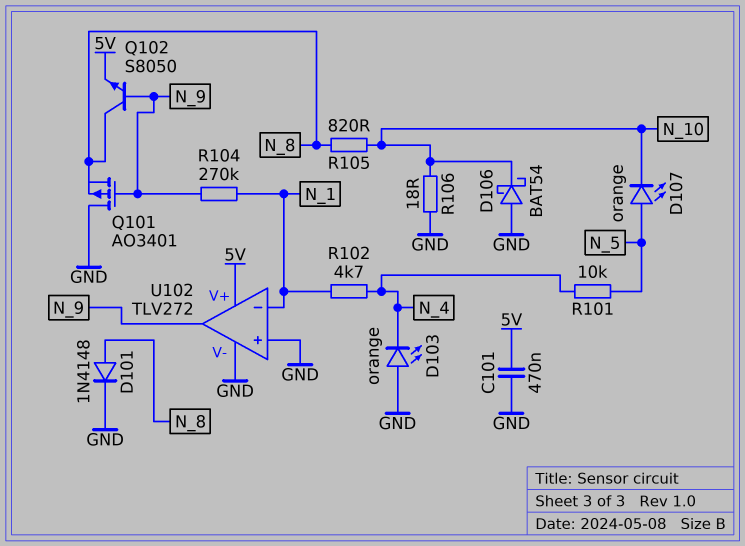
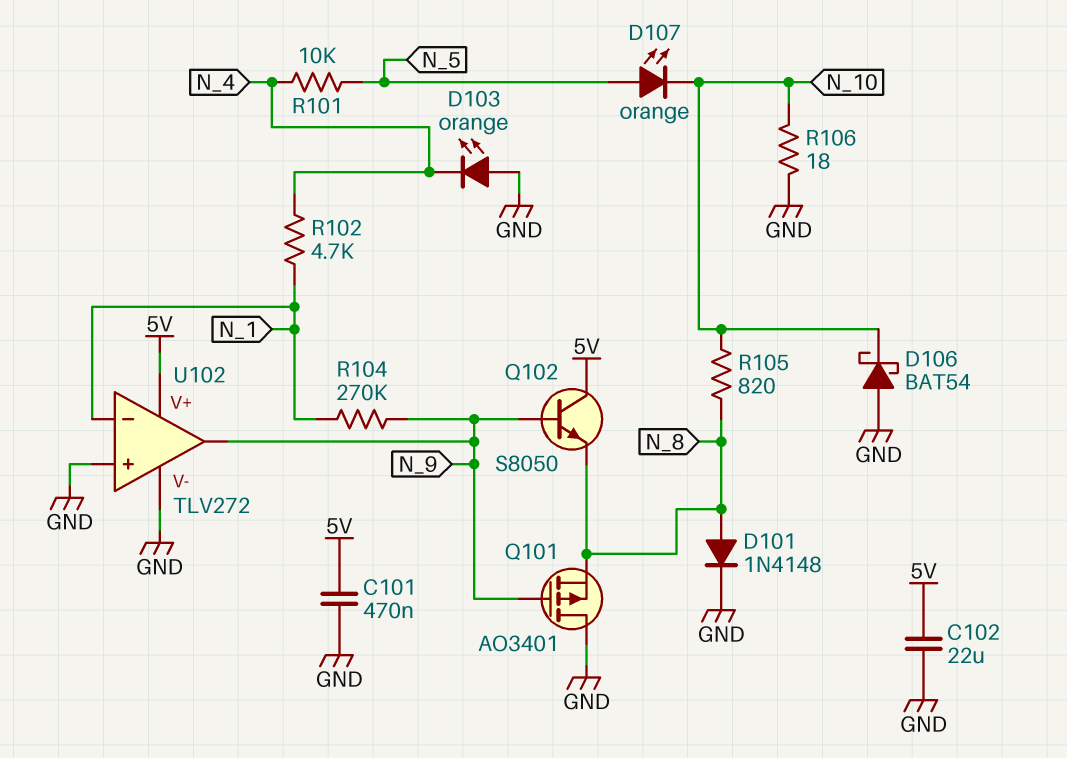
C102: none -> 22uF (5V, GND)
Q102: NPN S8050 (B N_9, C N_8, E 5V) -> NPN S8050 (B N_9, C 5V, E N_8)

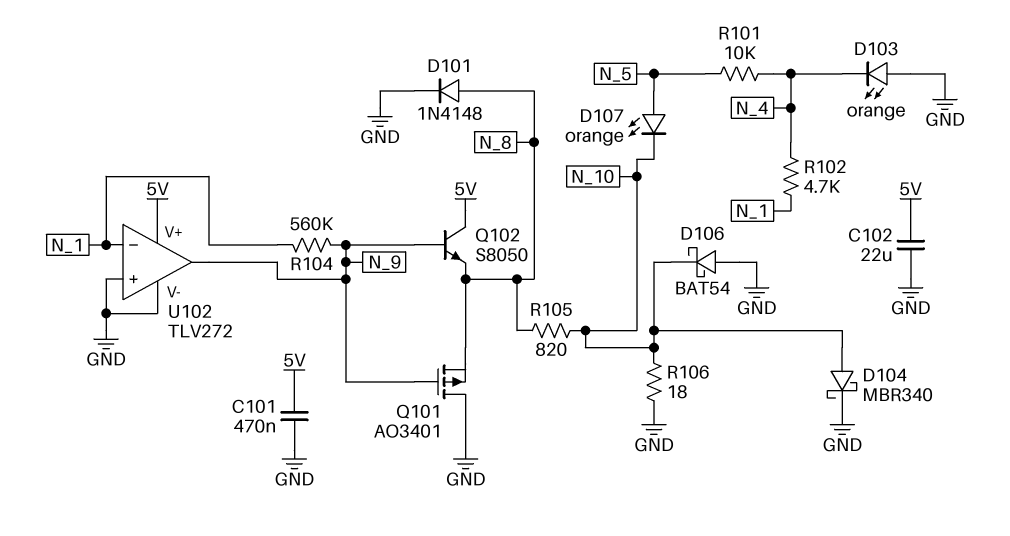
D104: none -> schottky MBR340 (A N_10, K GND)
R104: 270k (N_1, N_9) -> 560k (N_1, N_9)

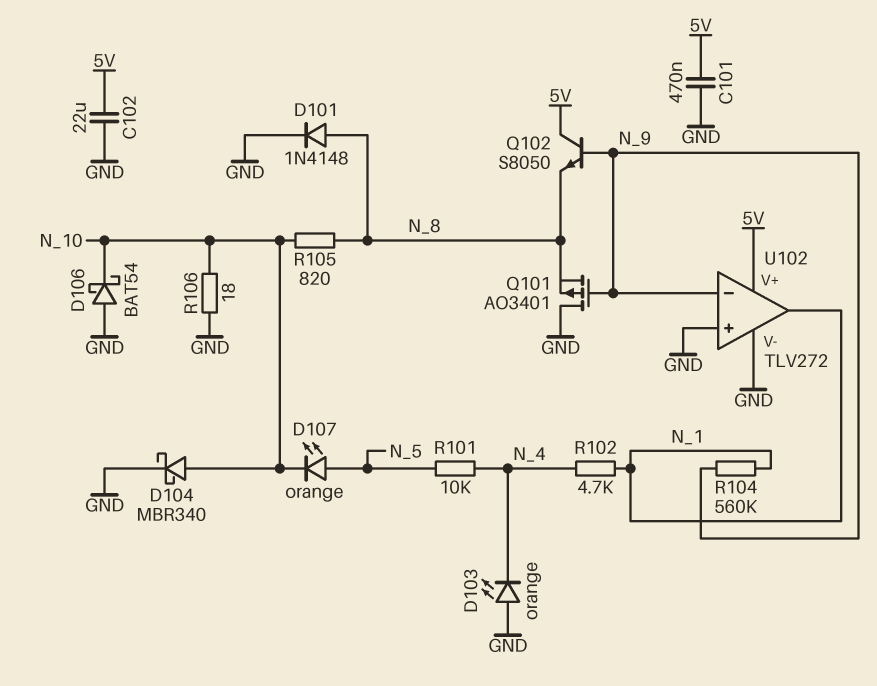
U102 pin in-: N_1 -> N_9
U102 pin out: N_9 -> N_1

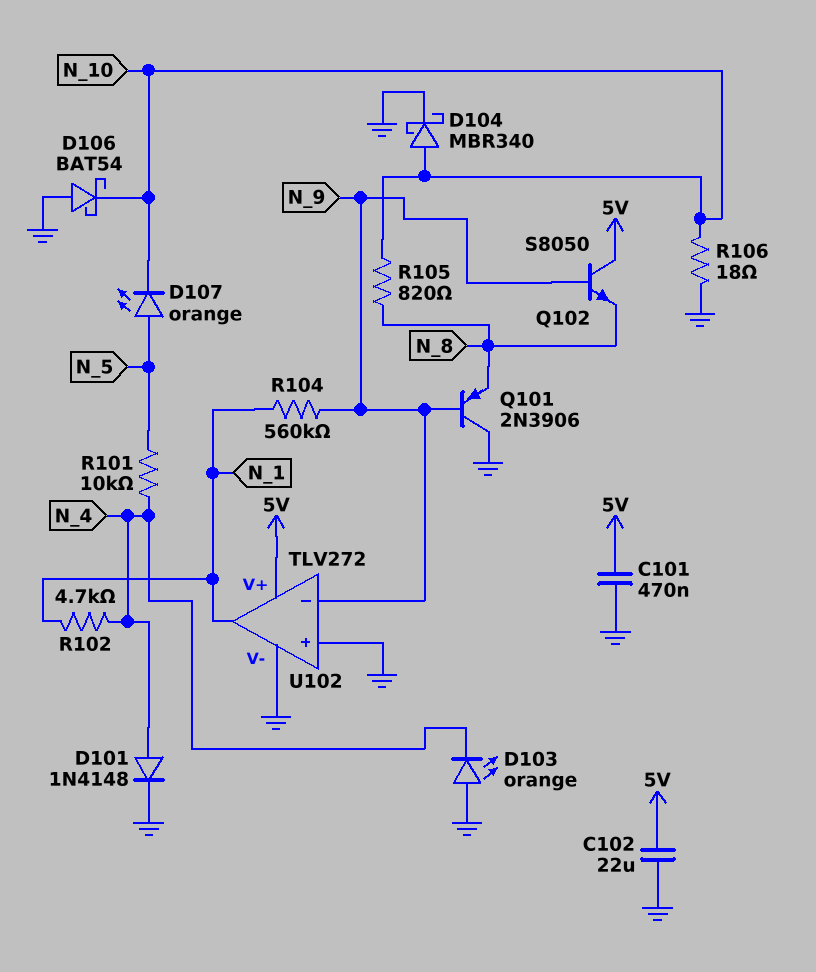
D101: diode 1N4148 (A N_8, K GND) -> diode 1N4148 (A N_4, K GND)
Q101: PMOS AO3401 (G N_9, D GND, S N_8) -> PNP 2N3906 (B N_9, C GND, E N_8)

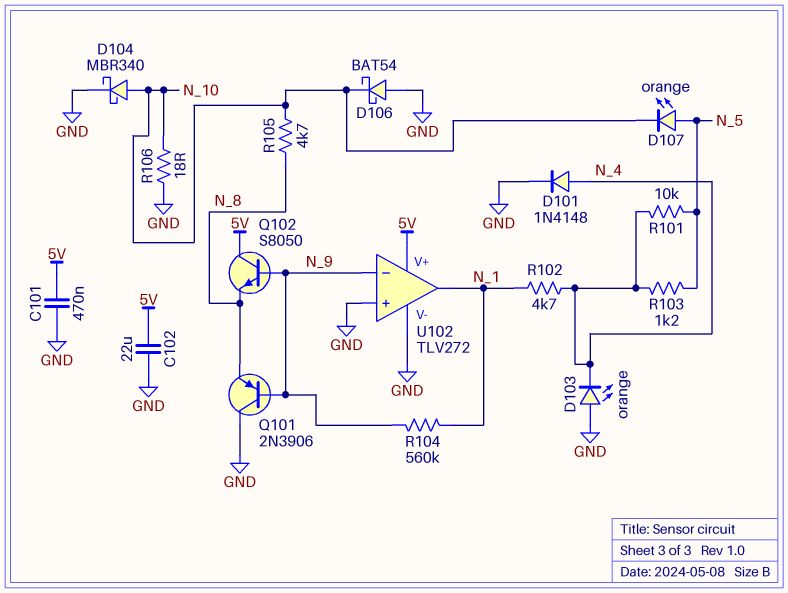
R103: none -> 1.2k (N_4, N_5)
R105: 820 (N_8, N_10) -> 4.7k (N_8, N_10)

